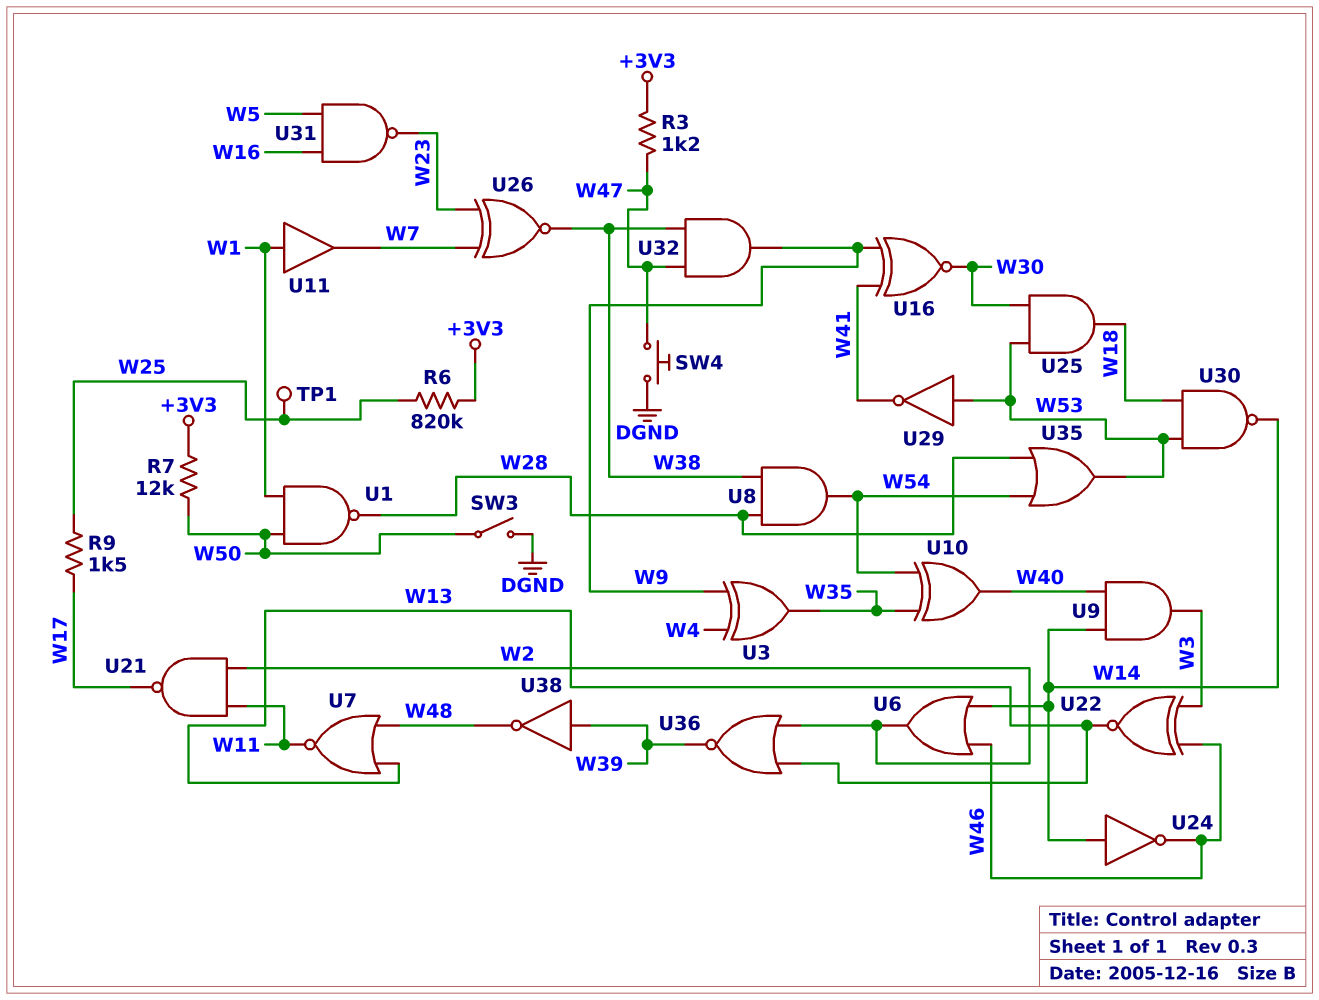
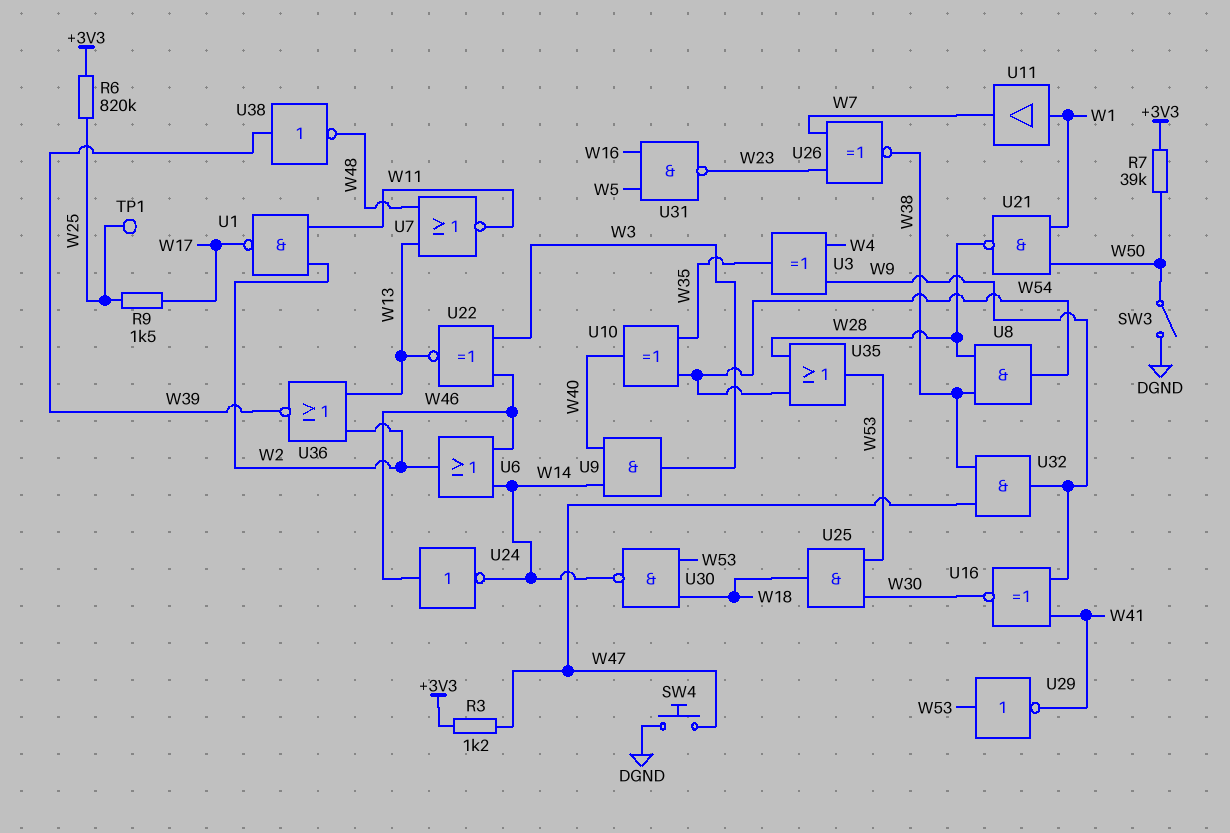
R7: 12k (+3V3, W50) -> 39k (+3V3, W50)
U1: NAND (in W1, in W50, out W28) -> NAND (in W2, in W11, out W17)
U21: NAND (in W2, in W11, out W17) -> NAND (in W1, in W50, out W28)
U24: NOT (in W14, out W46) -> NOT (in W46, out W14)

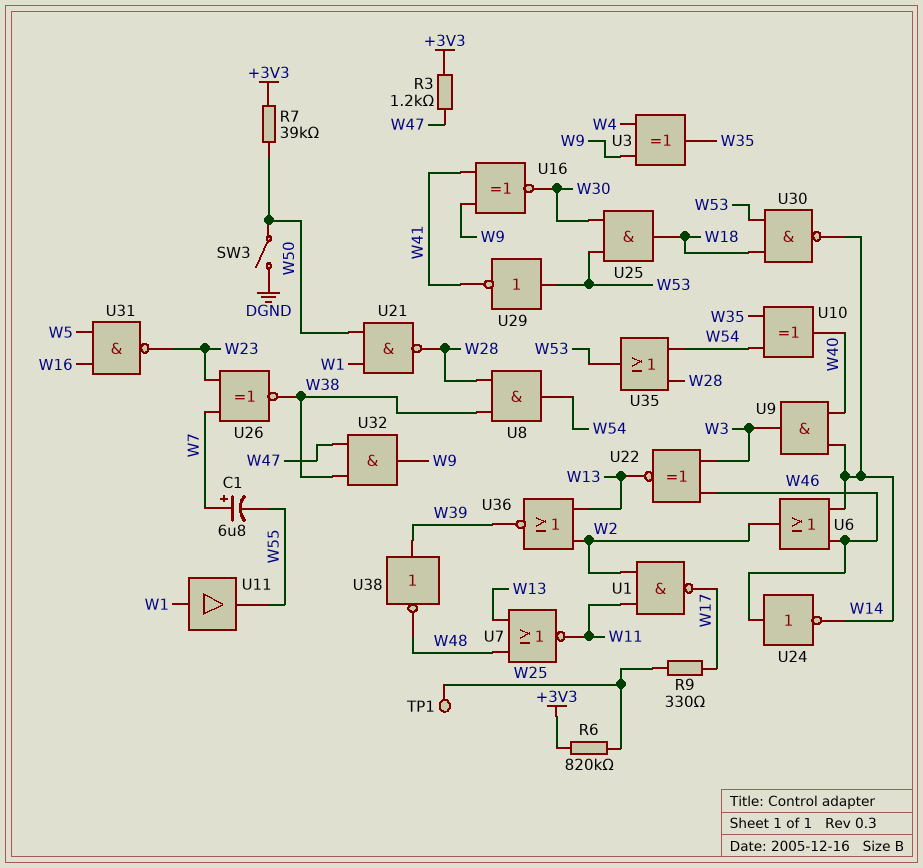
C1: none -> 6.8uF (plus W7, minus W55)
R9: 1.5k (W17, W25) -> 330 (W17, W25)
SW4: button (DGND, W47) -> none
U11: buffer (in W1, out W7) -> buffer (in W1, out W55)

